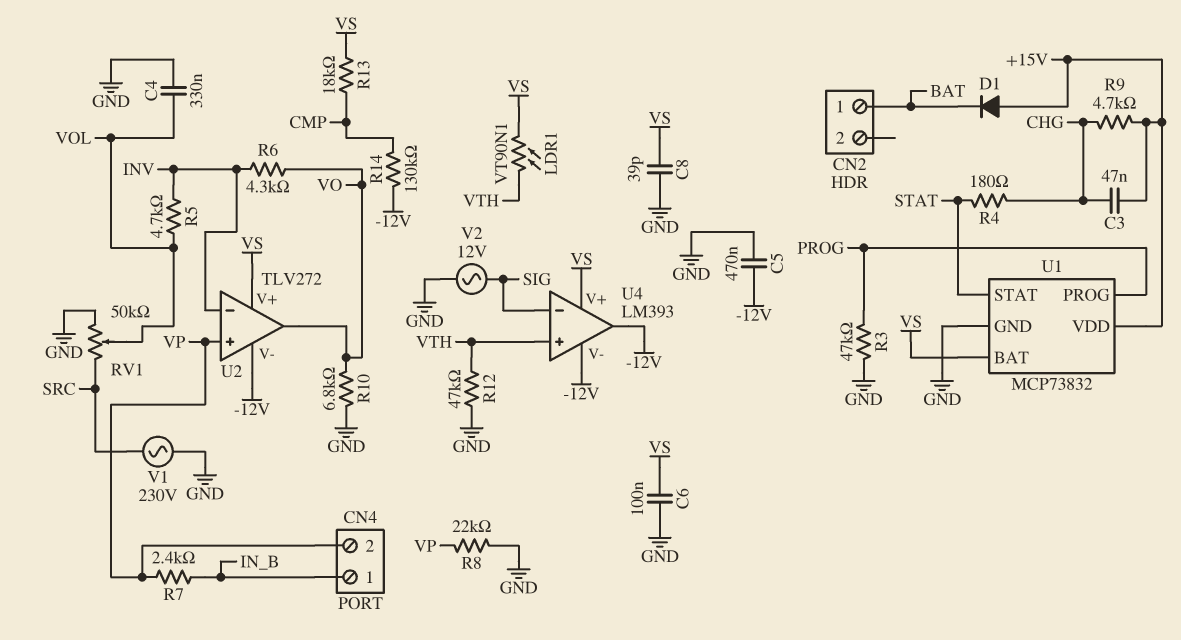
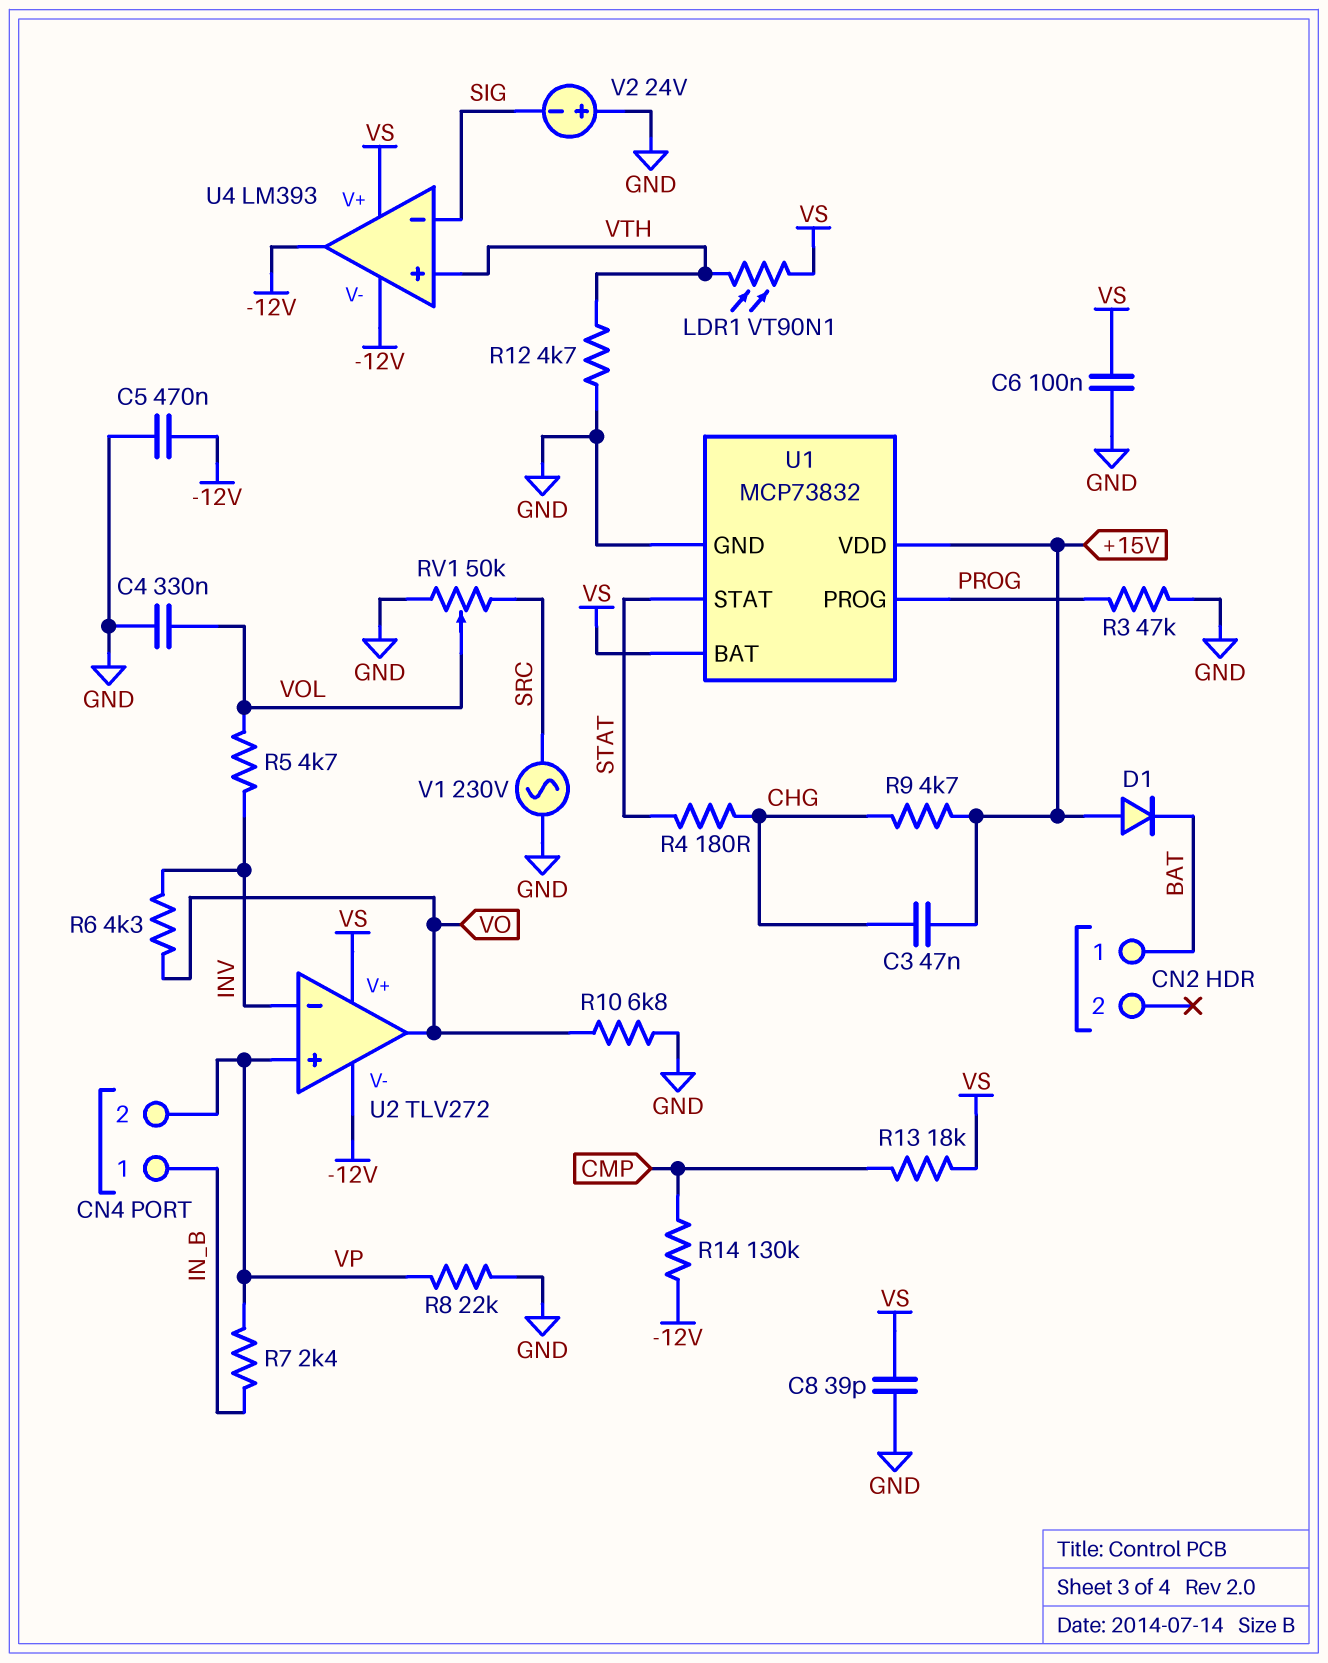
R12: 47k (GND, VTH) -> 4.7k (GND, VTH)
V2: AC 12V (GND, SIG) -> 24V (plus GND, minus SIG)

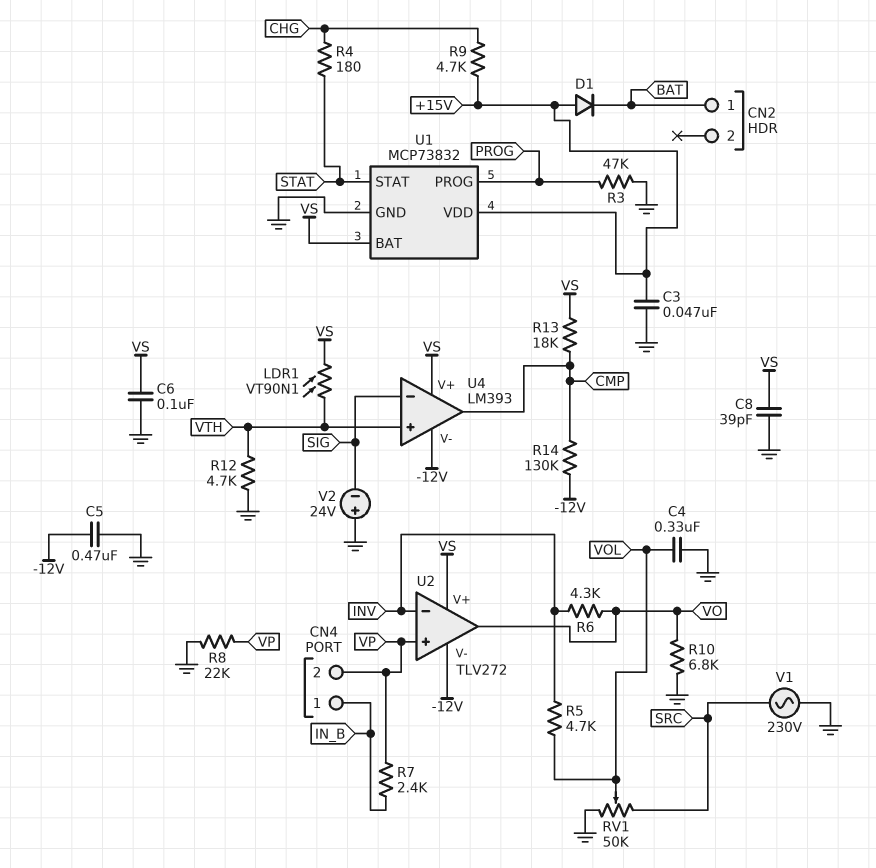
C3: 47nF (+15V, CHG) -> 47nF (+15V, GND)
U4 pin out: -12V -> CMP

